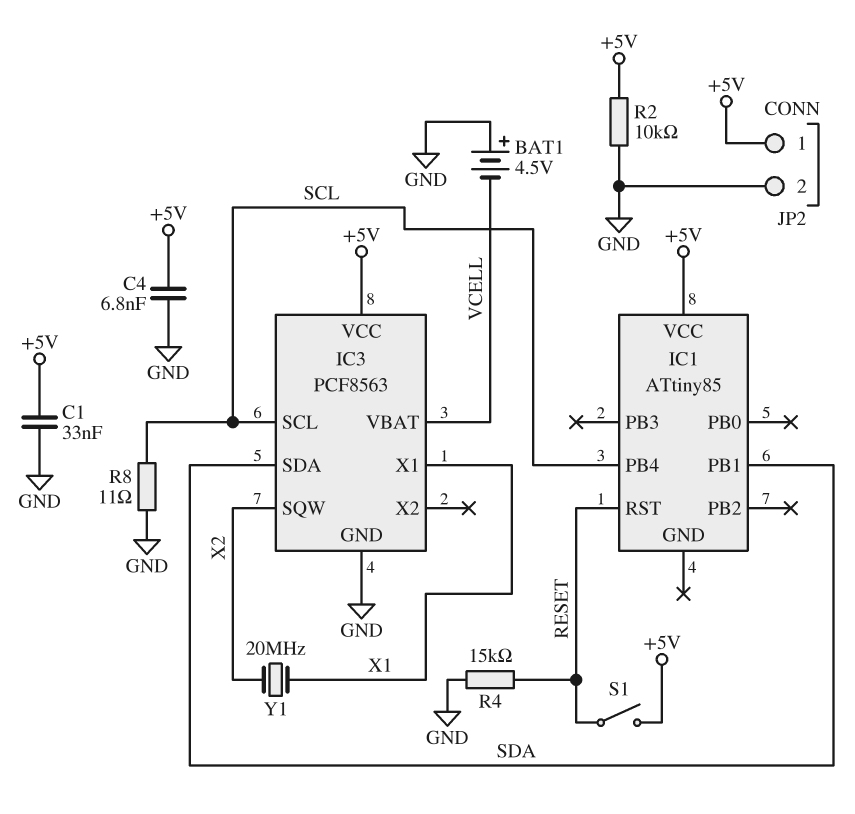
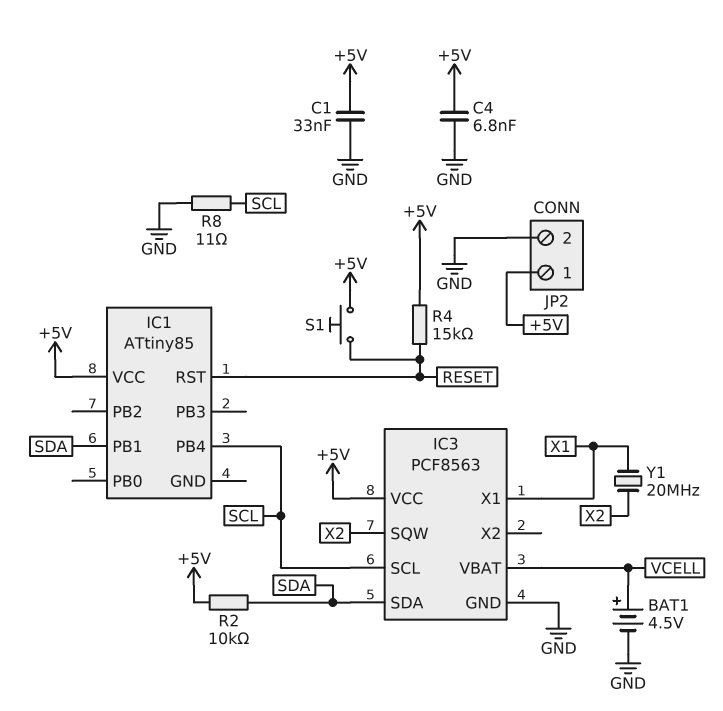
BAT1: 4.5V (plus GND, minus VCELL) -> 4.5V (plus VCELL, minus GND)
R2: 10k (+5V, GND) -> 10k (+5V, SDA)
R4: 15k (GND, RESET) -> 15k (+5V, RESET)
S1: switch (+5V, RESET) -> button (+5V, RESET)

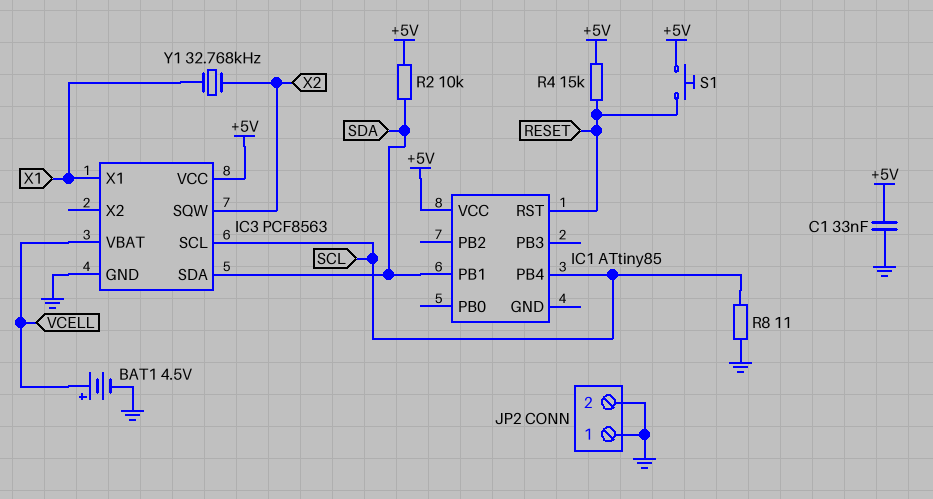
C4: 6.8nF (+5V, GND) -> none
JP2 pin 1: +5V -> GND
Y1: 20MHz (X1, X2) -> 32.768kHz (X1, X2)

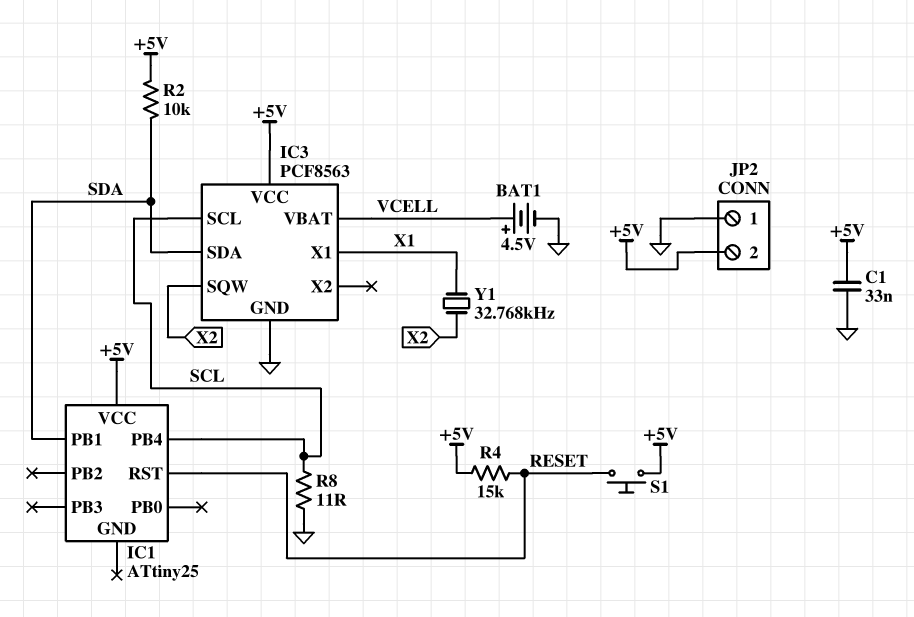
IC1: ATtiny85 -> ATtiny25
JP2 pin 2: GND -> +5V

